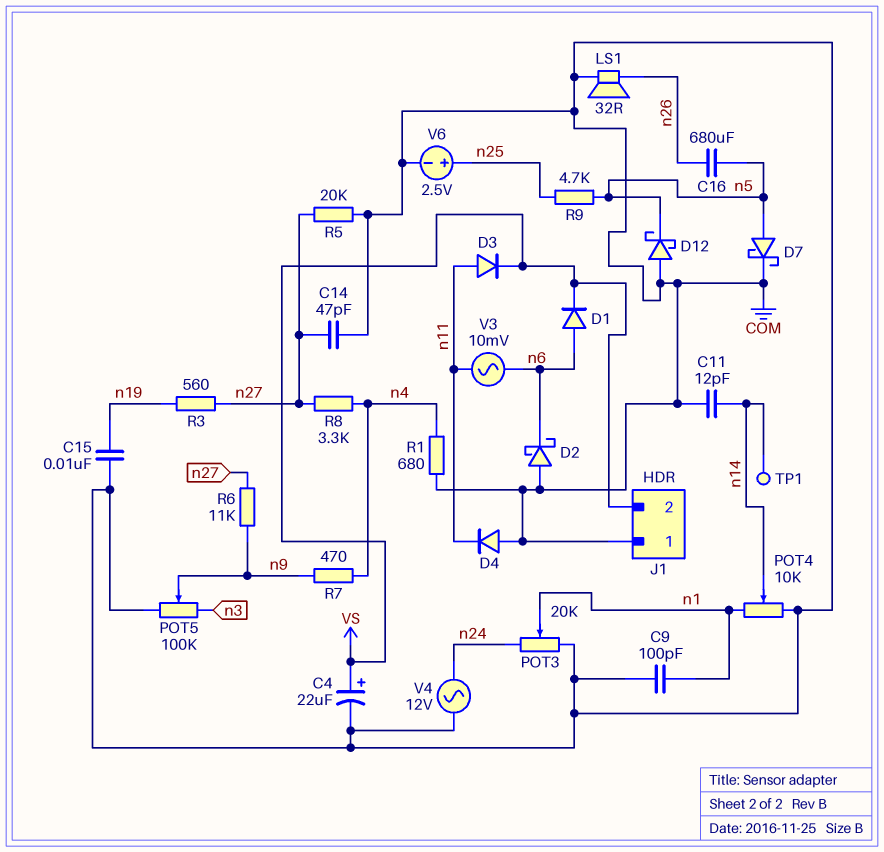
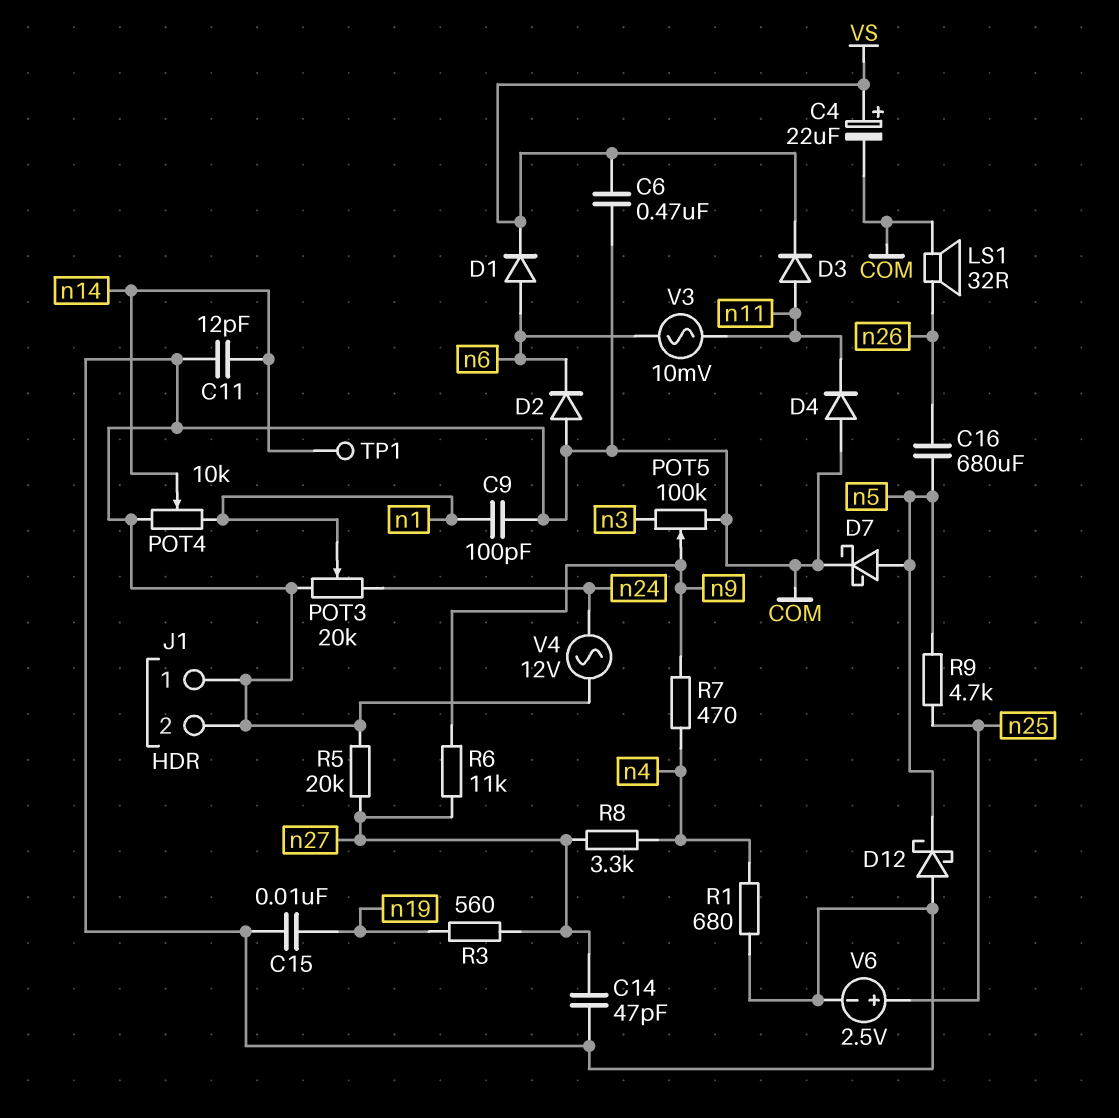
C6: none -> 470nF (COM, VS)
D2: schottky (A COM, K n6) -> diode (A COM, K n6)
J1 pin 2: VS -> COM

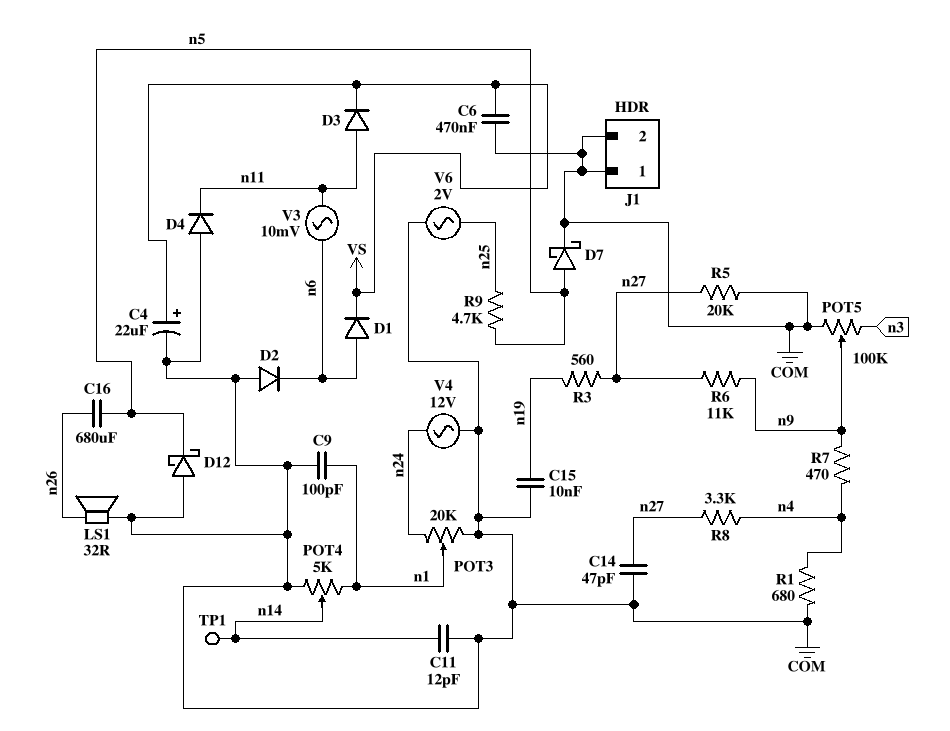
POT4: 10k (COM, n1, wiper n14) -> 5k (COM, n1, wiper n14)
V6: 2.5V (plus n25, minus COM) -> AC 2V (COM, n25)

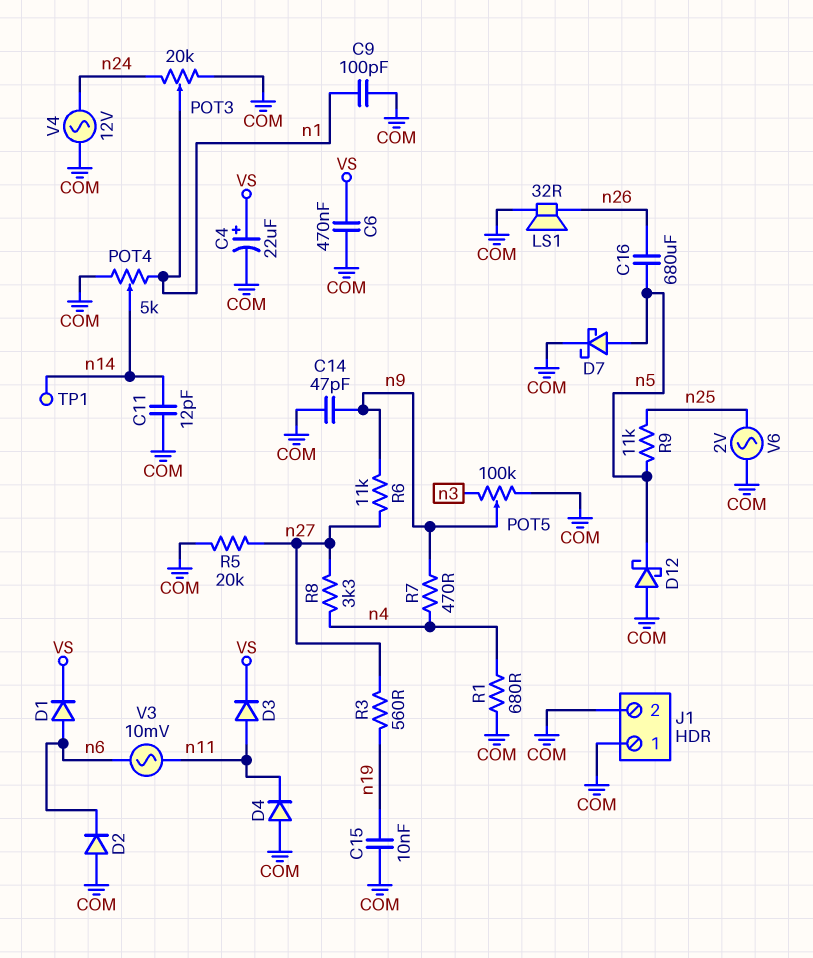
C14: 47pF (COM, n27) -> 47pF (COM, n9)
R9: 4.7k (n5, n25) -> 11k (n5, n25)

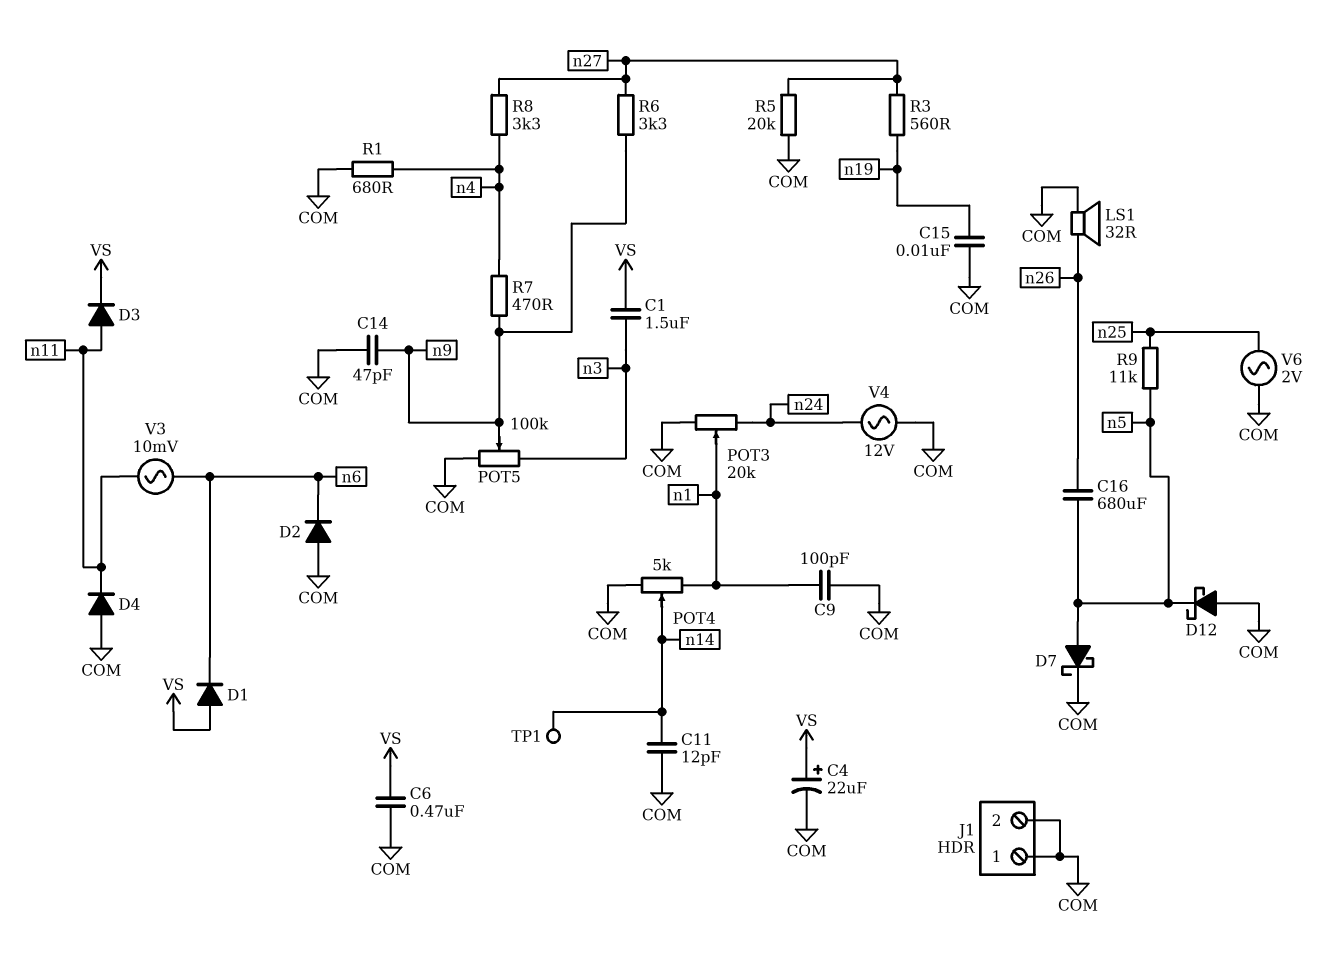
C1: none -> 1.5uF (VS, n3)
D1: diode (A n6, K VS) -> diode (A VS, K n6)
R6: 11k (n9, n27) -> 3.3k (n9, n27)

